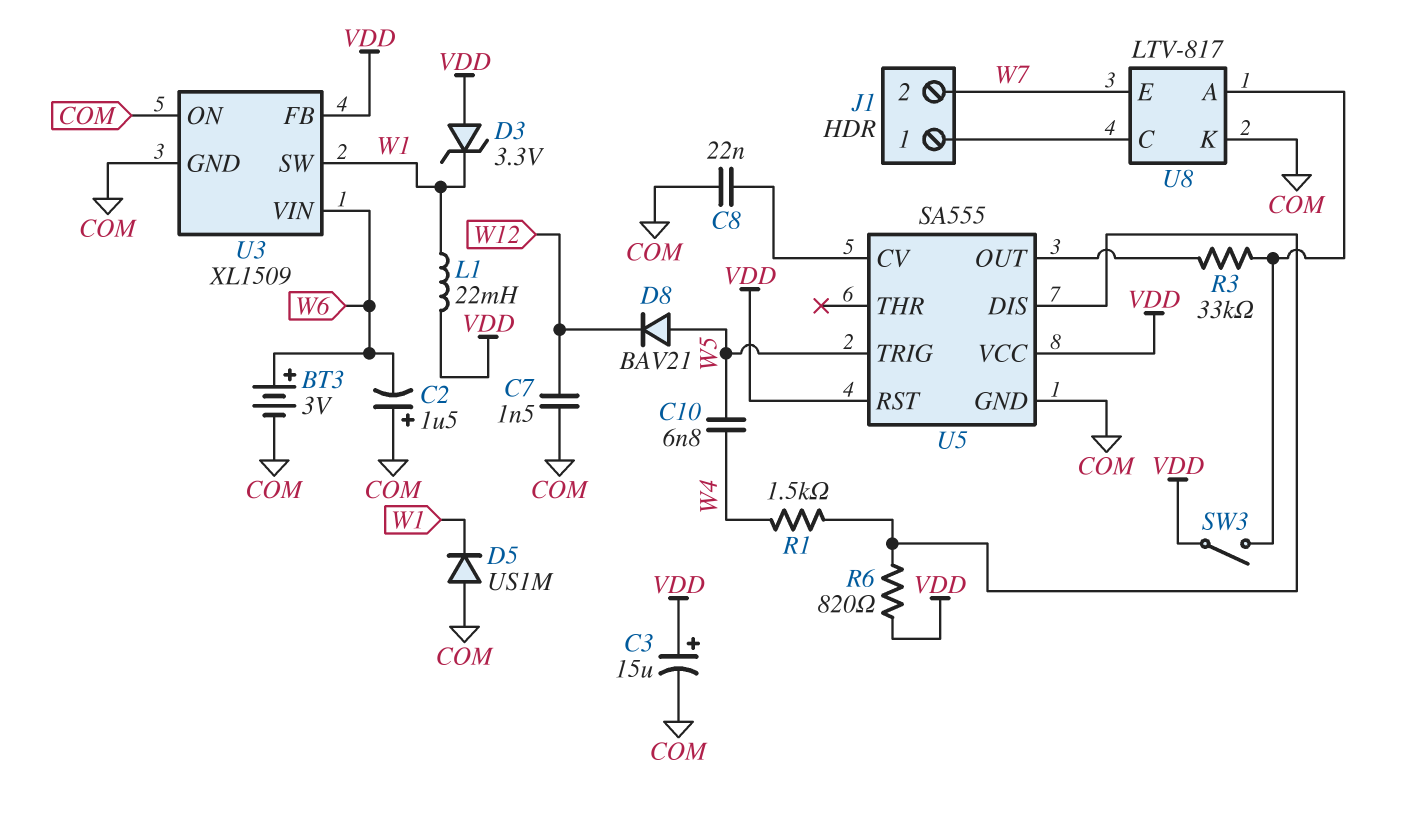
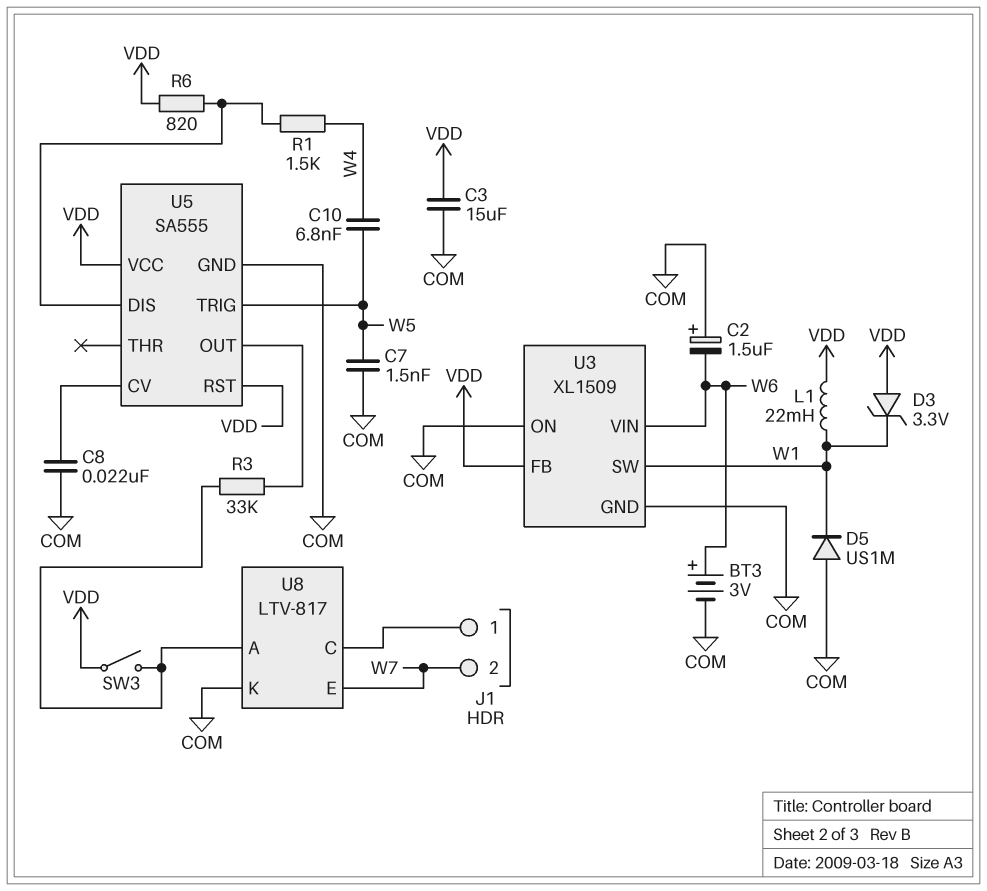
C3: 15uF (plus VDD, minus COM) -> 15uF (COM, VDD)
C7: 1.5nF (COM, W12) -> 1.5nF (COM, W5)
D8: diode BAV21 (A W5, K W12) -> none

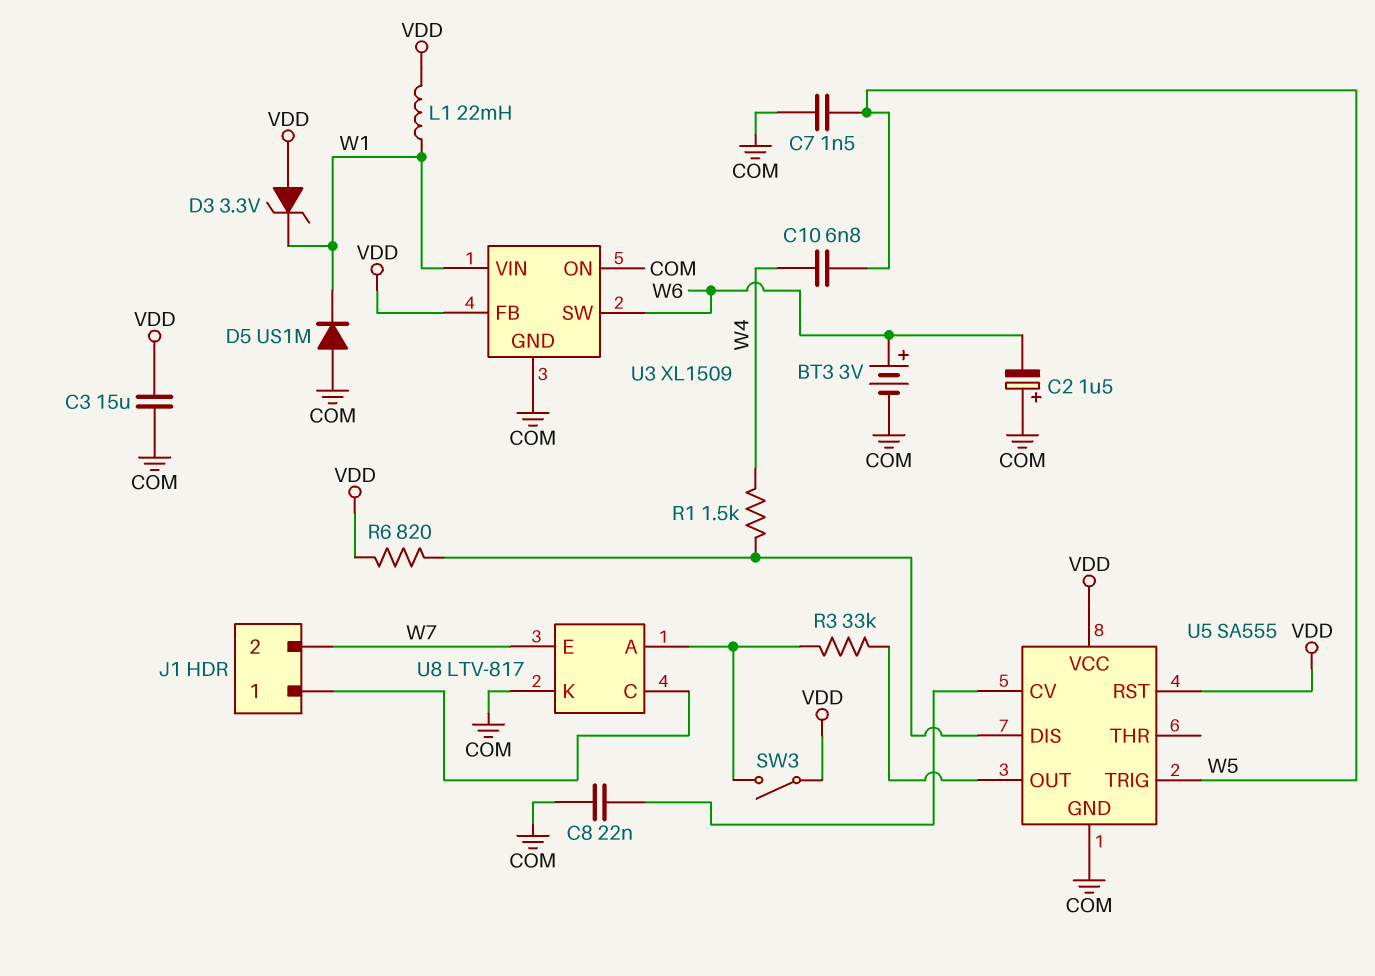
U3 pin SW: W1 -> W6
U3 pin VIN: W6 -> W1

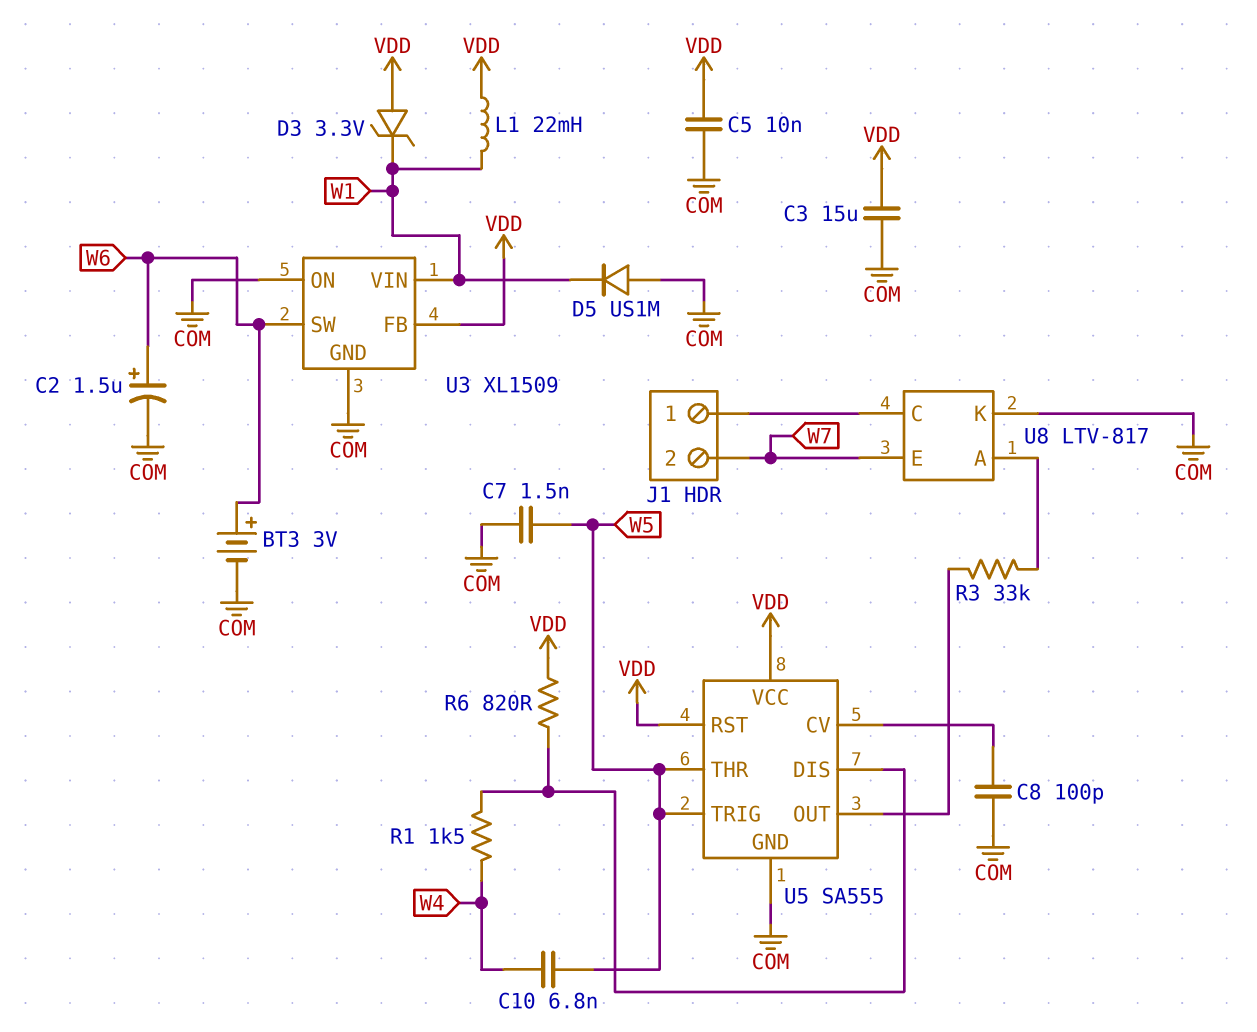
C2: 1.5uF (plus COM, minus W6) -> 1.5uF (plus W6, minus COM)
C5: none -> 10nF (COM, VDD)
C8: 22nF (COM, U5/CV) -> 100pF (COM, U5/CV)
SW3: switch (U8/A, VDD) -> none
U5 pin THR: none -> W5

